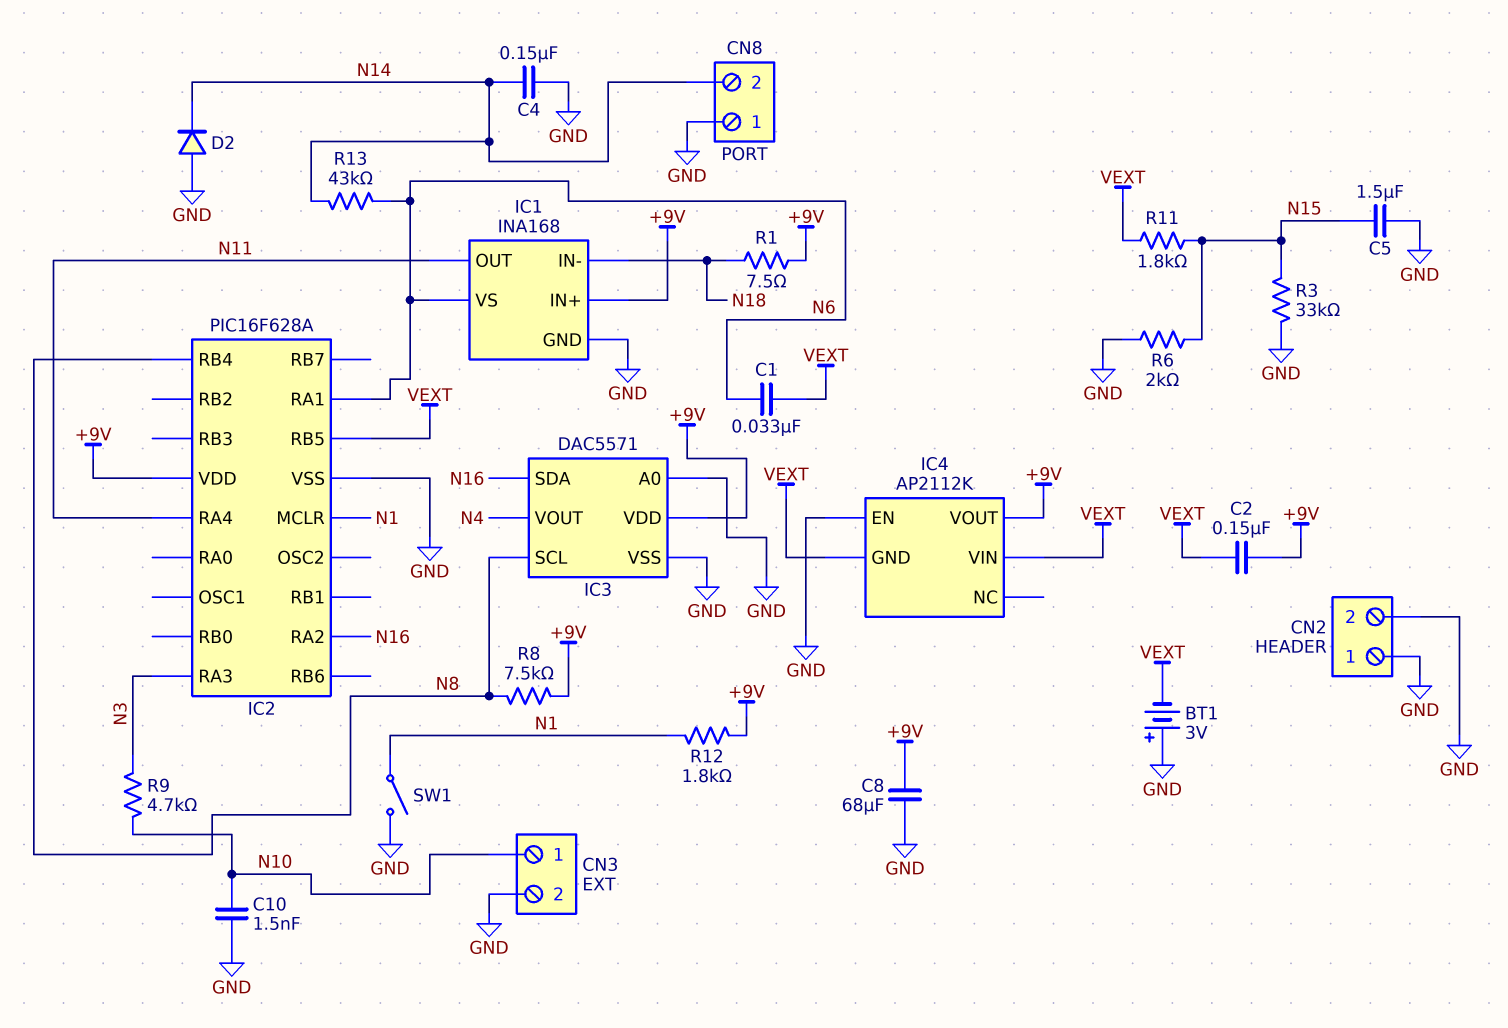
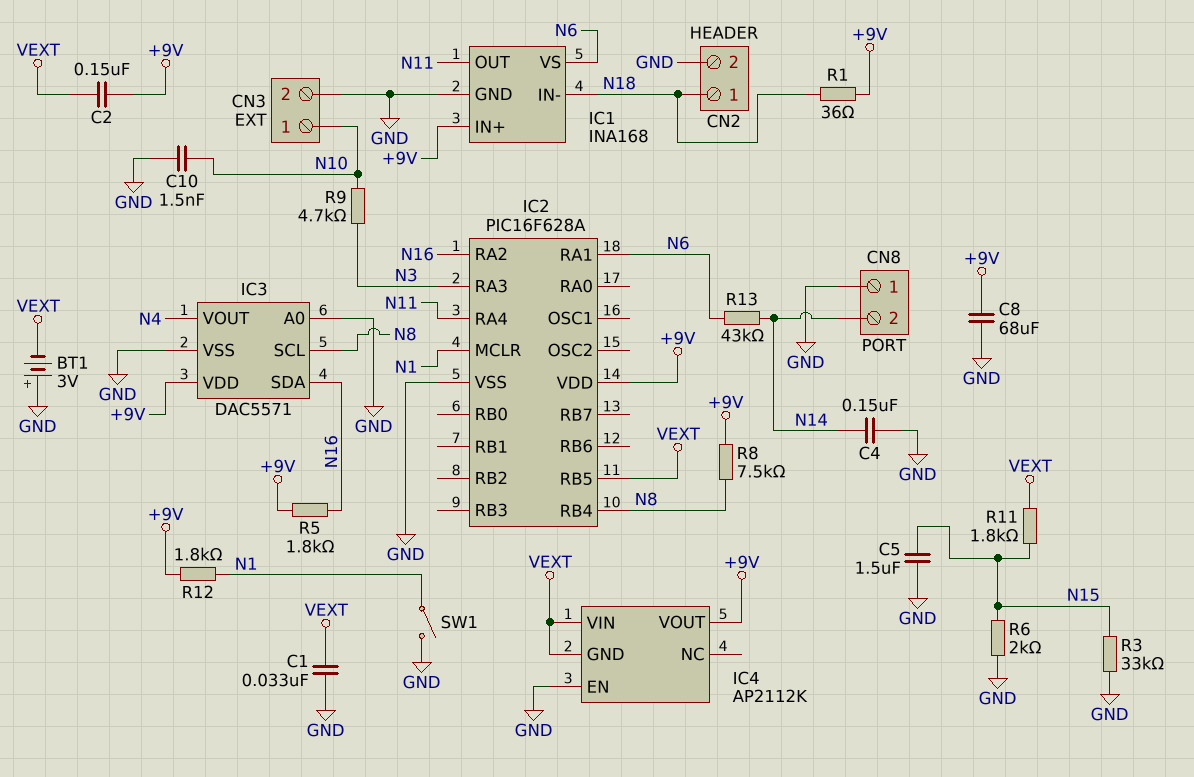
C1: 33nF (N6, VEXT) -> 33nF (GND, VEXT)
CN2 pin 1: GND -> N18
D2: diode (A GND, K N14) -> none
R1: 7.5 (+9V, N18) -> 36 (+9V, N18)
R5: none -> 1.8k (+9V, N16)

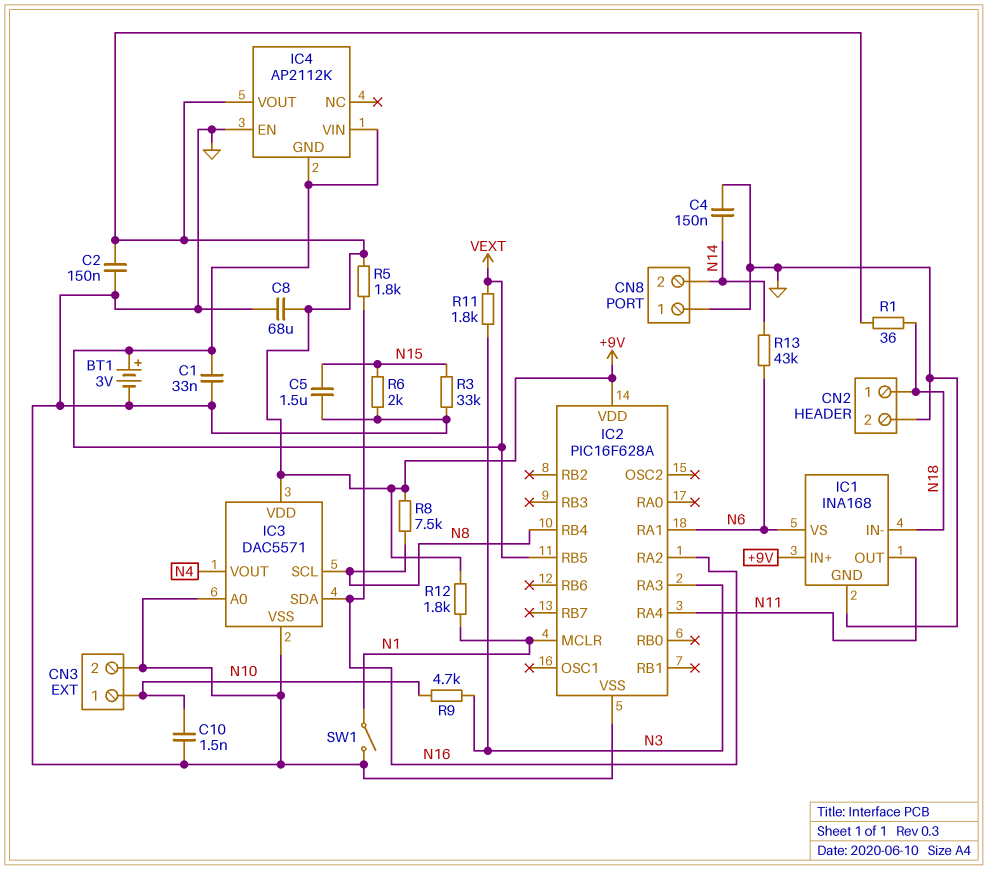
BT1: 3V (plus GND, minus VEXT) -> 3V (plus VEXT, minus GND)
C2: 150nF (+9V, VEXT) -> 150nF (+9V, GND)
R11: 1.8k (N15, VEXT) -> 1.8k (N3, VEXT)

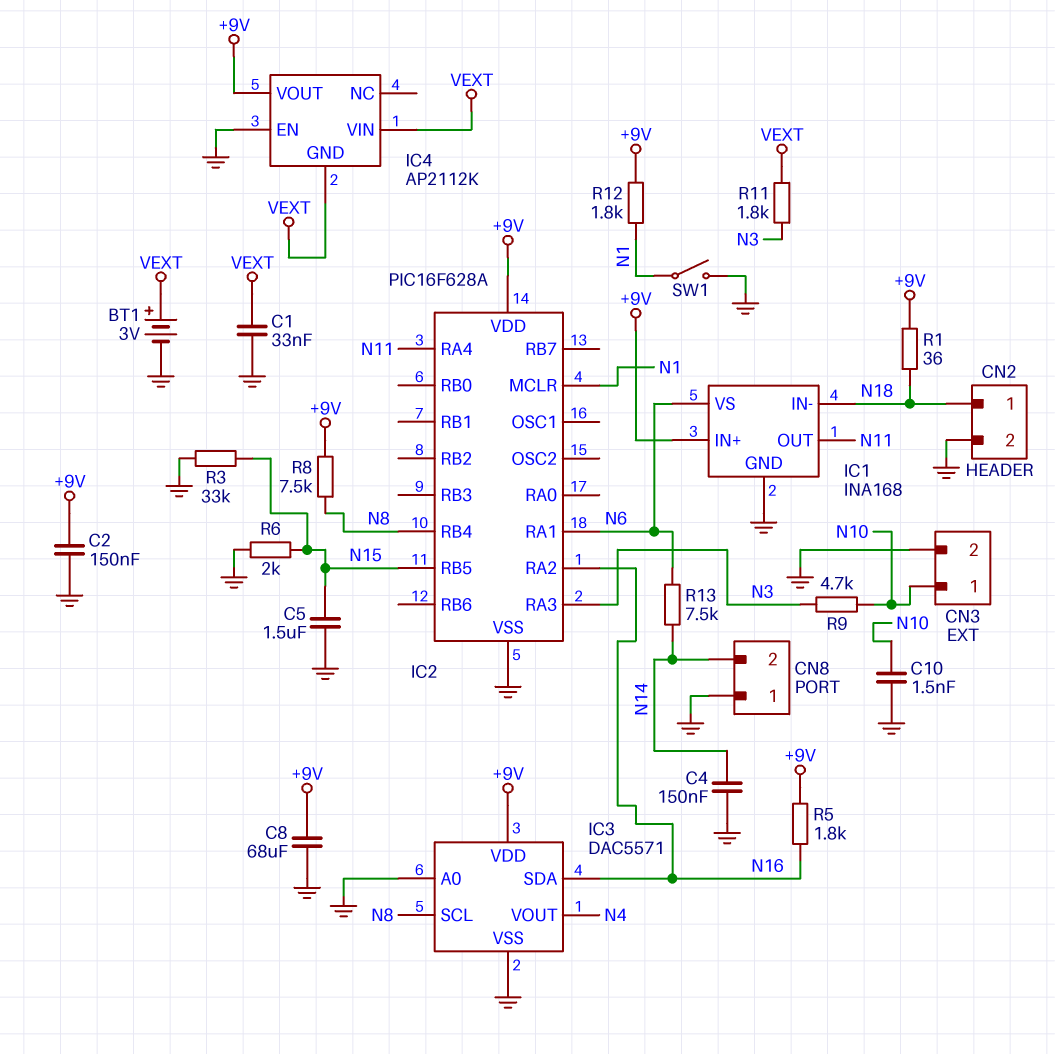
IC2 pin RB5: VEXT -> N15
R13: 43k (N6, N14) -> 7.5k (N6, N14)

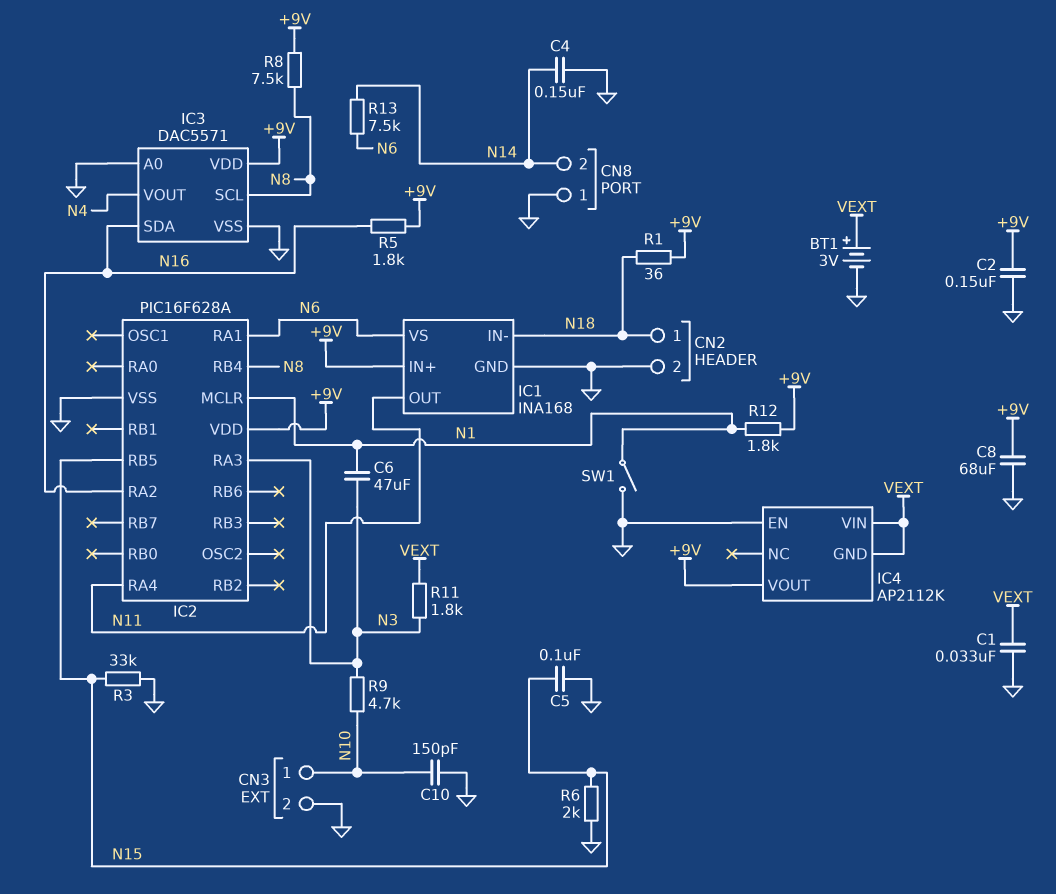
C5: 1.5uF (GND, N15) -> 100nF (GND, N15)
C6: none -> 47uF (N1, N3)
C10: 1.5nF (GND, N10) -> 150pF (GND, N10)

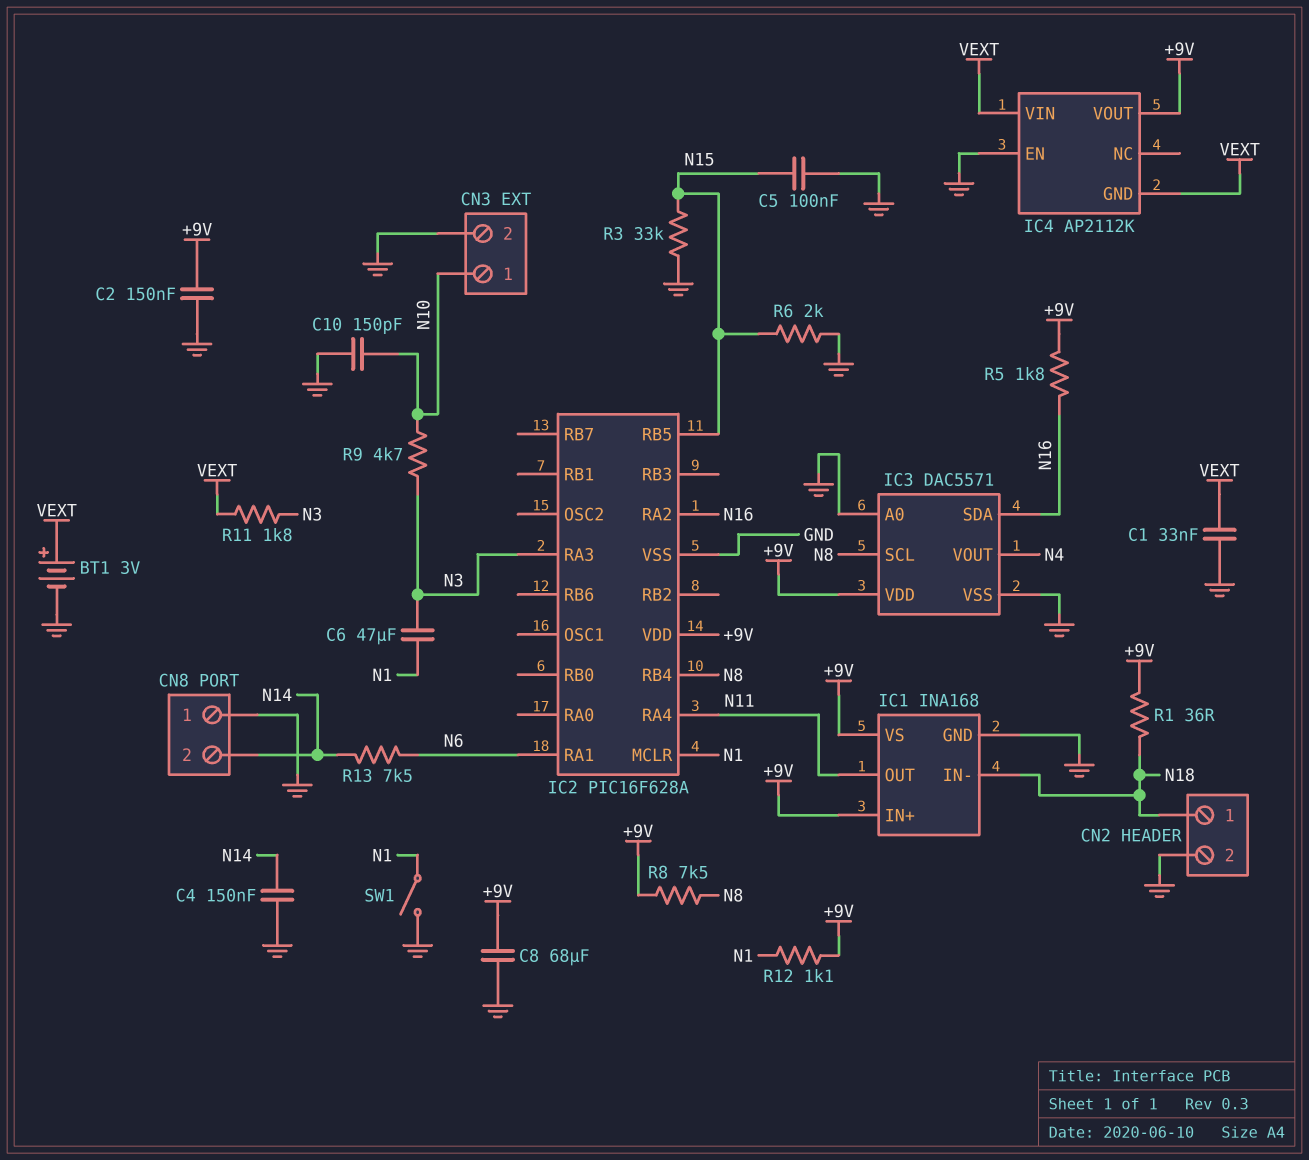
IC1 pin VS: N6 -> +9V
R12: 1.8k (+9V, N1) -> 1.1k (+9V, N1)

